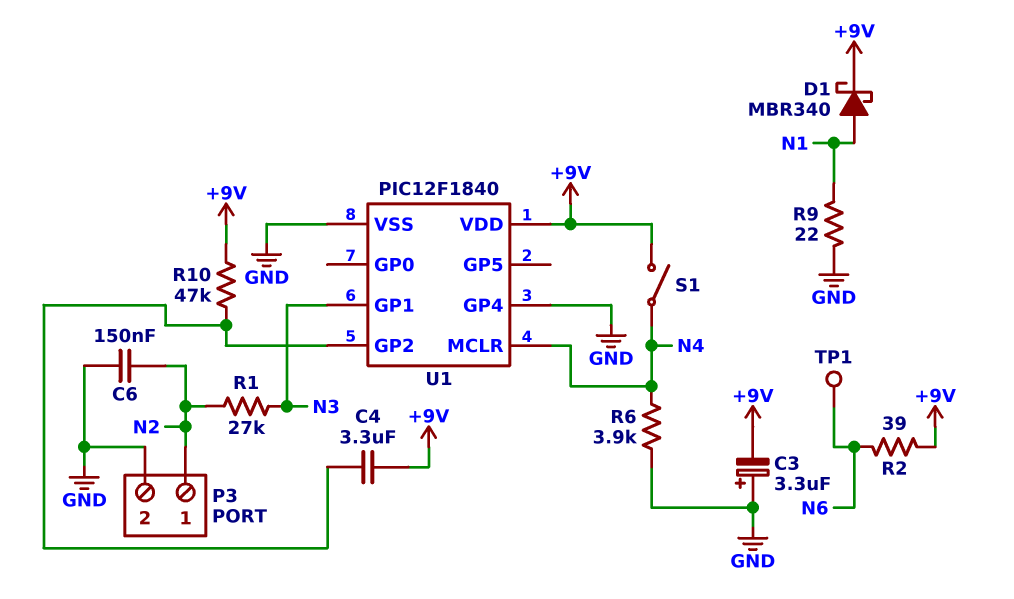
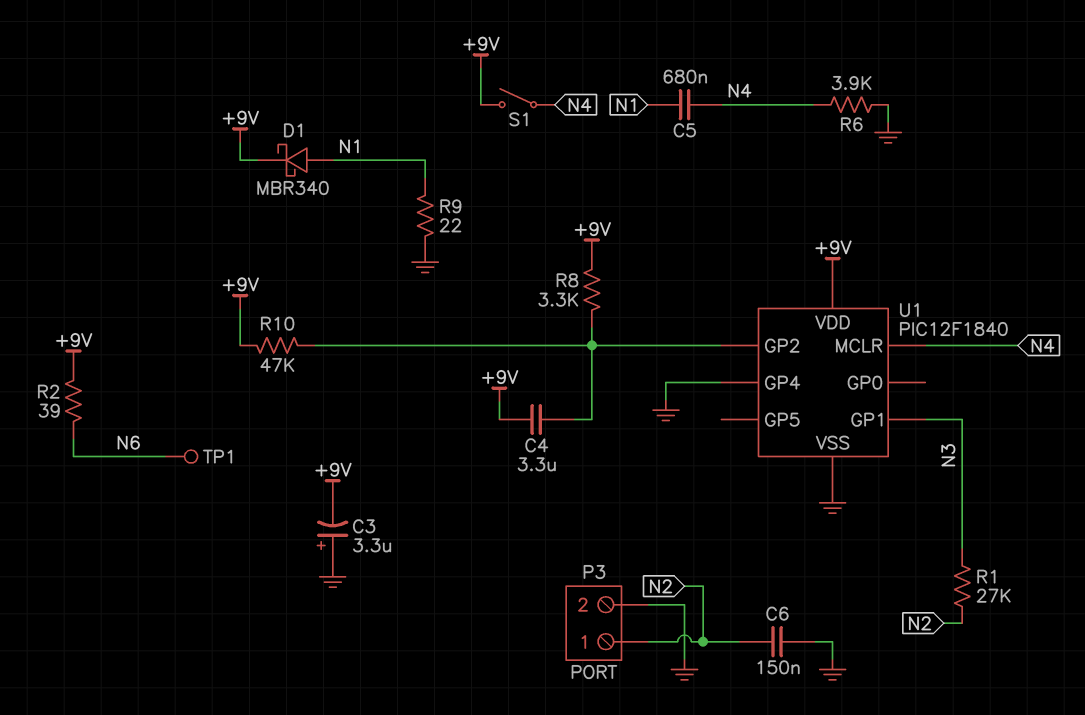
C5: none -> 680nF (N1, N4)
R8: none -> 3.3k (+9V, U1/GP2)

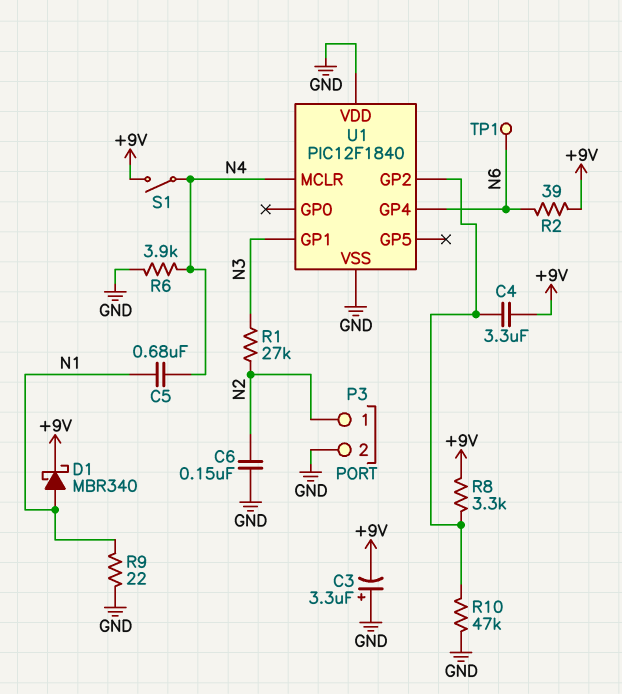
R10: 47k (+9V, U1/GP2) -> 47k (GND, U1/GP2)
U1 pin GP4: GND -> N6
U1 pin VDD: +9V -> GND

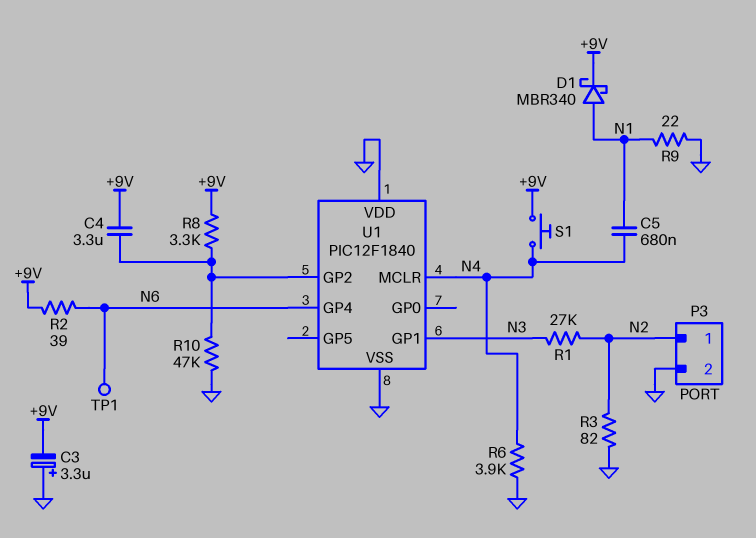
C6: 150nF (GND, N2) -> none
R3: none -> 82 (GND, N2)
S1: switch (+9V, N4) -> button (+9V, N4)

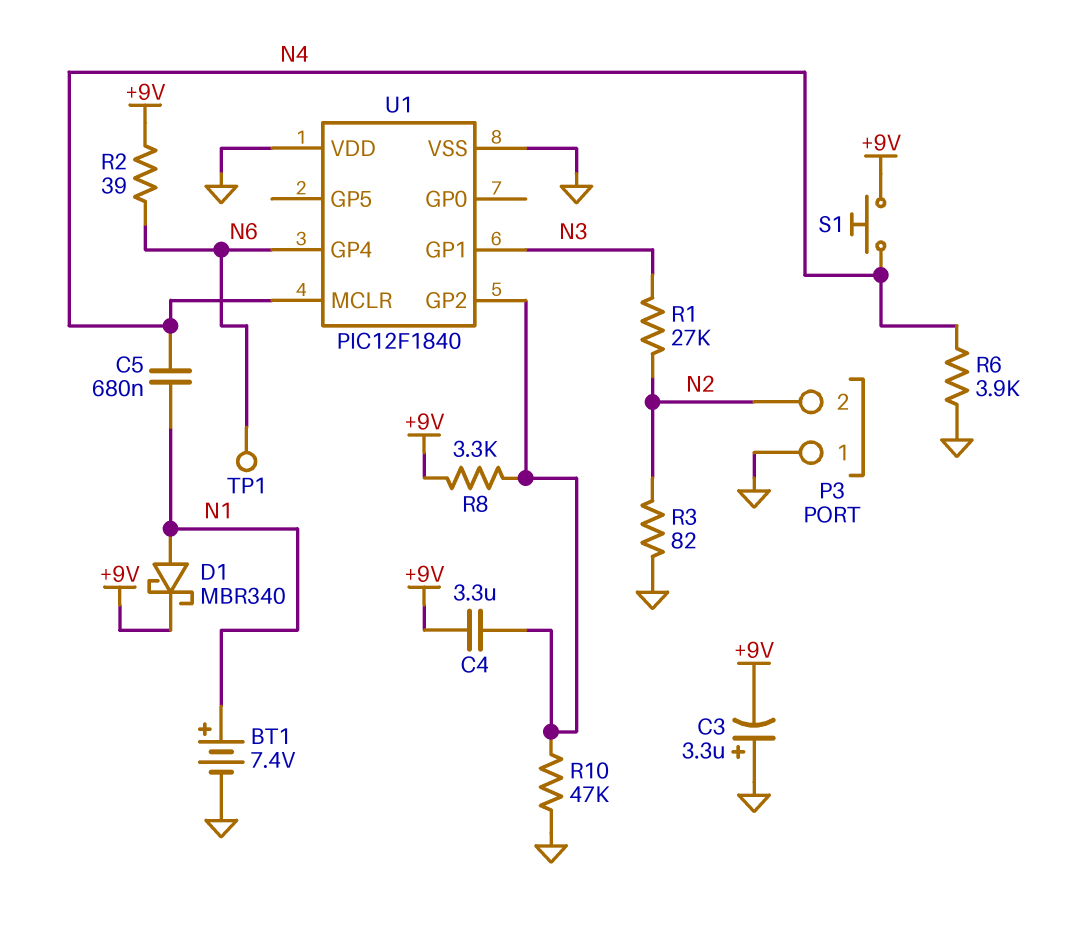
BT1: none -> 7.4V (plus N1, minus GND)
P3 pin 1: N2 -> GND
P3 pin 2: GND -> N2
R9: 22 (GND, N1) -> none

